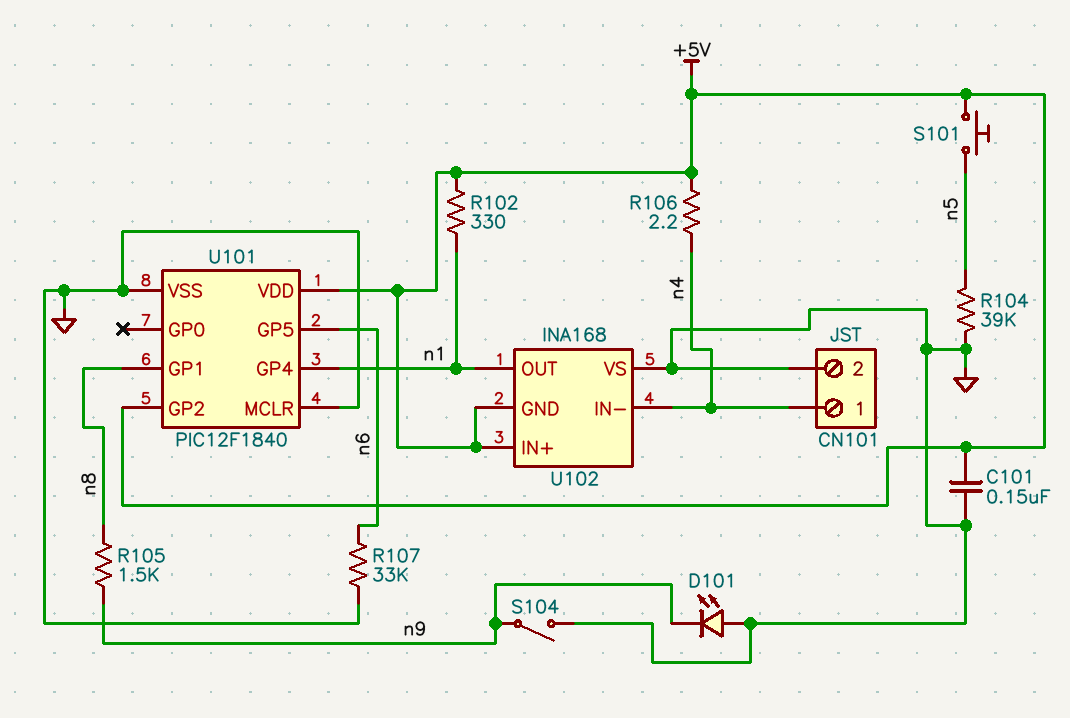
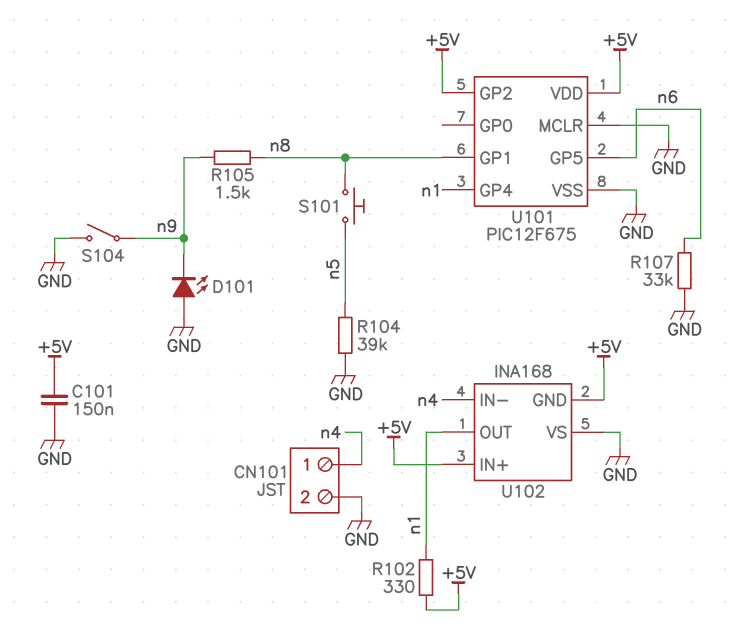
R106: 2.2 (+5V, n4) -> none
S101: button (+5V, n5) -> button (n5, n8)
U101: PIC12F1840 -> PIC12F675

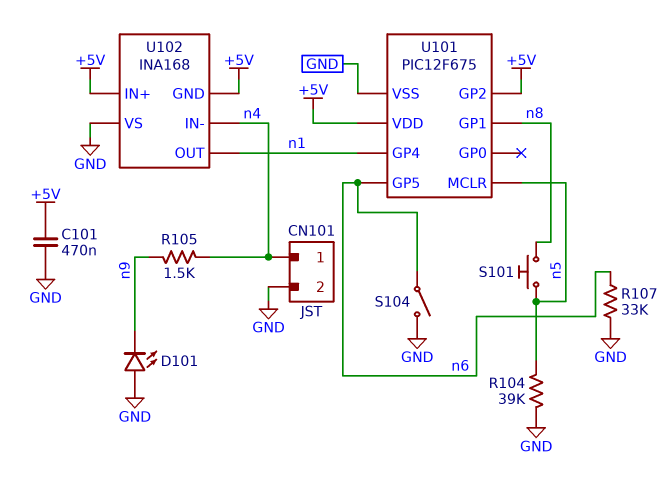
C101: 150nF (+5V, GND) -> 470nF (+5V, GND)
R102: 330 (+5V, n1) -> none
R105: 1.5k (n8, n9) -> 1.5k (n4, n9)
S104: switch (GND, n9) -> switch (GND, n6)
U101 pin MCLR: GND -> n5

